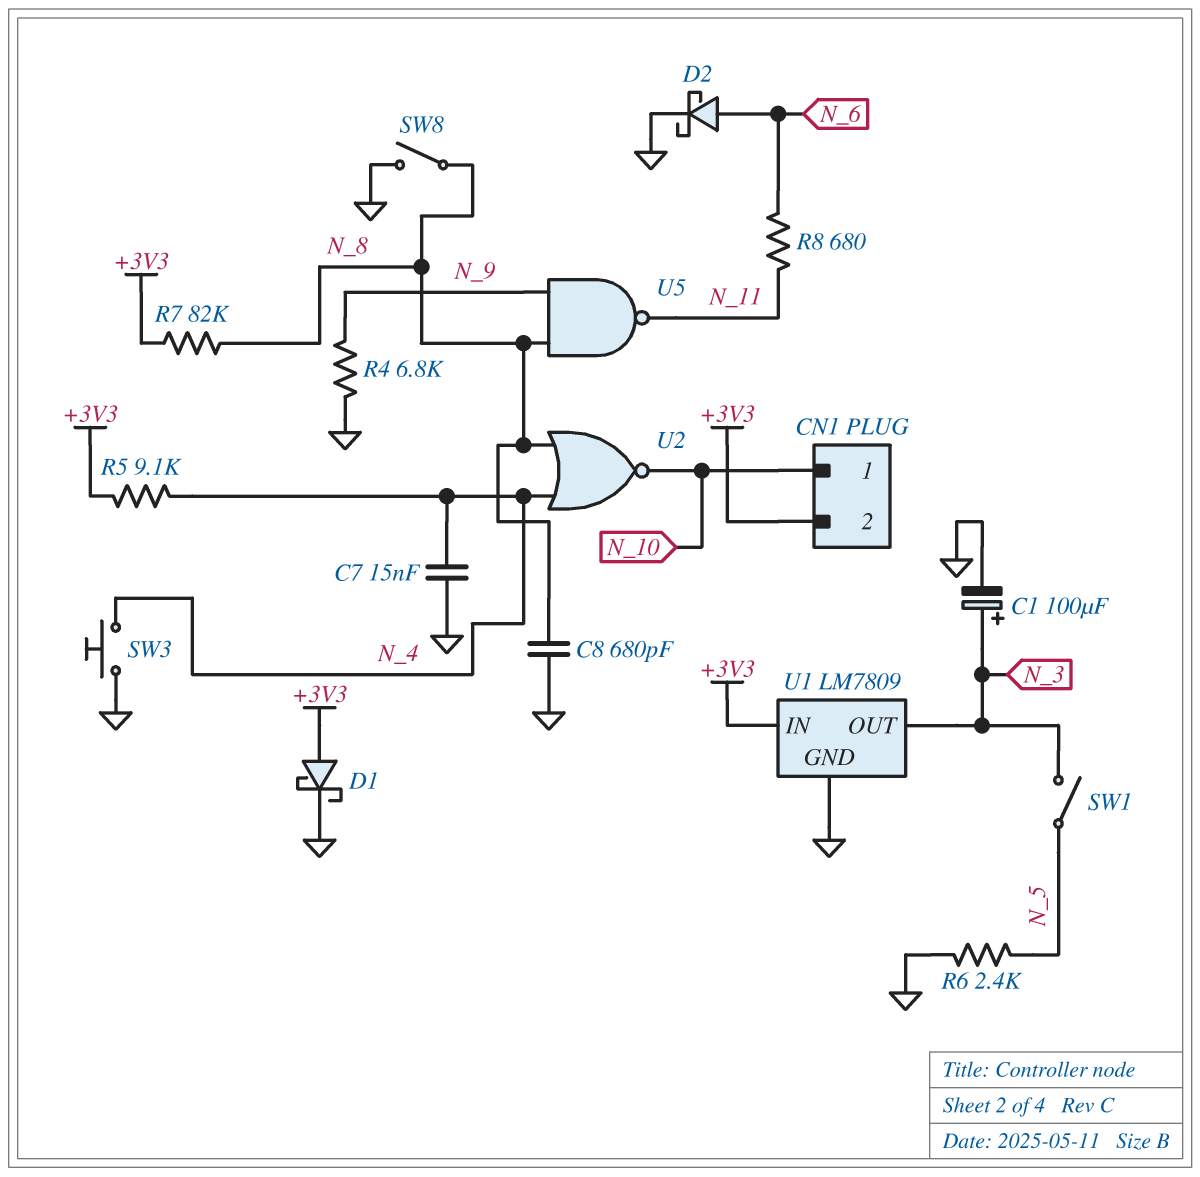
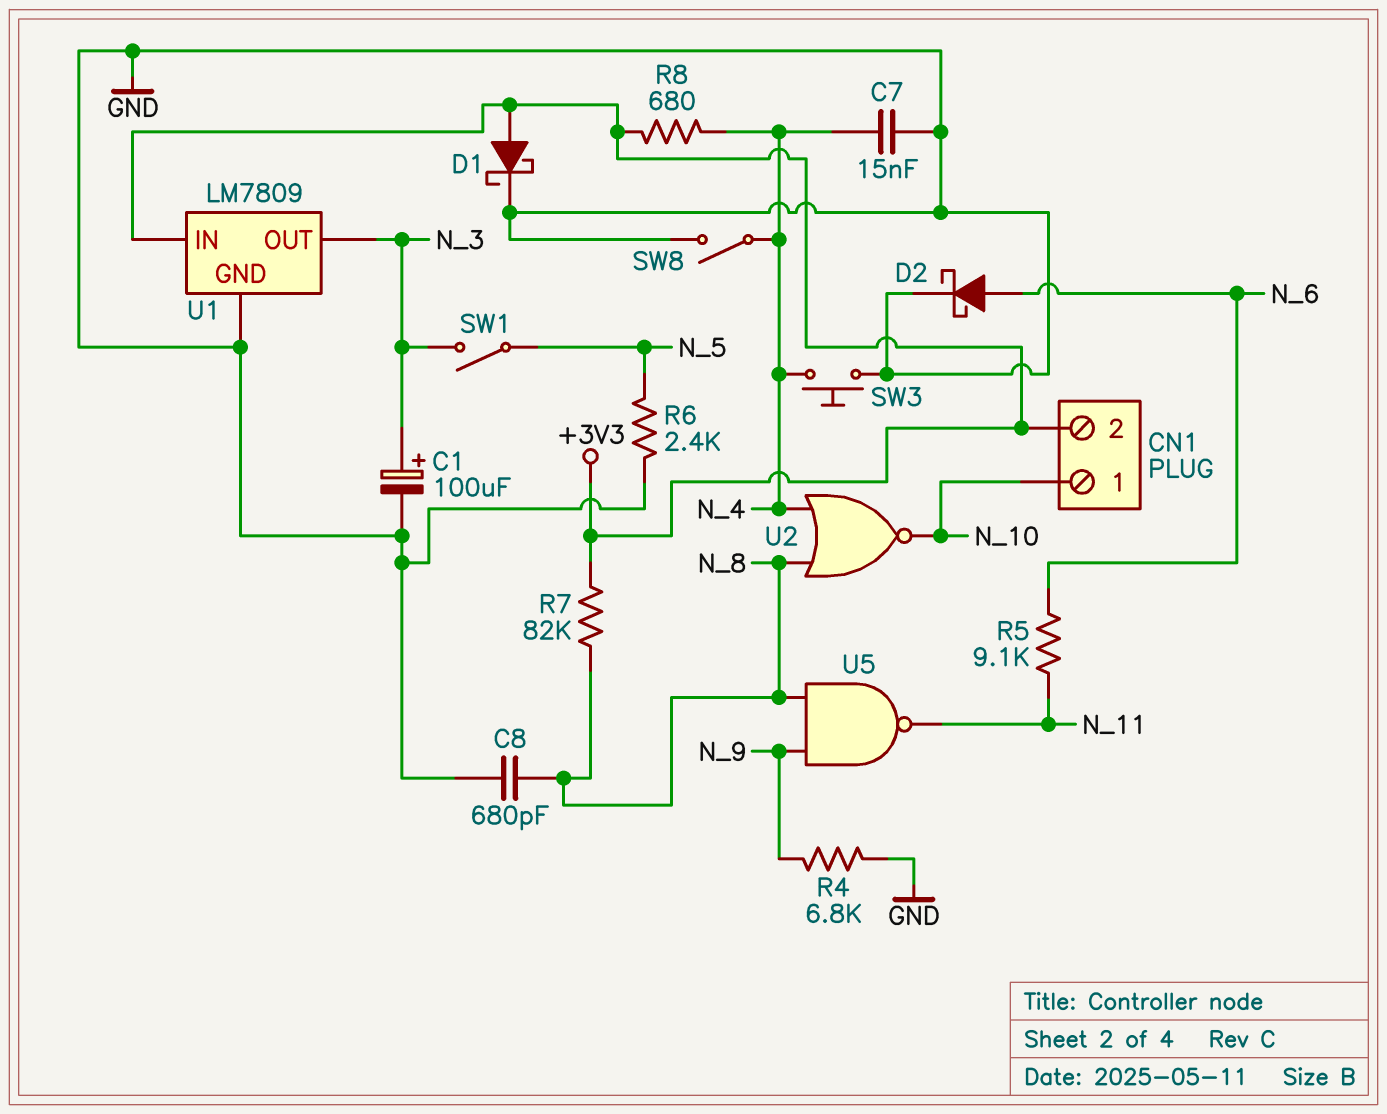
R5: 9.1k (+3V3, N_4) -> 9.1k (N_6, N_11)
R8: 680 (N_6, N_11) -> 680 (+3V3, N_4)
SW8: switch (GND, N_8) -> switch (GND, N_4)

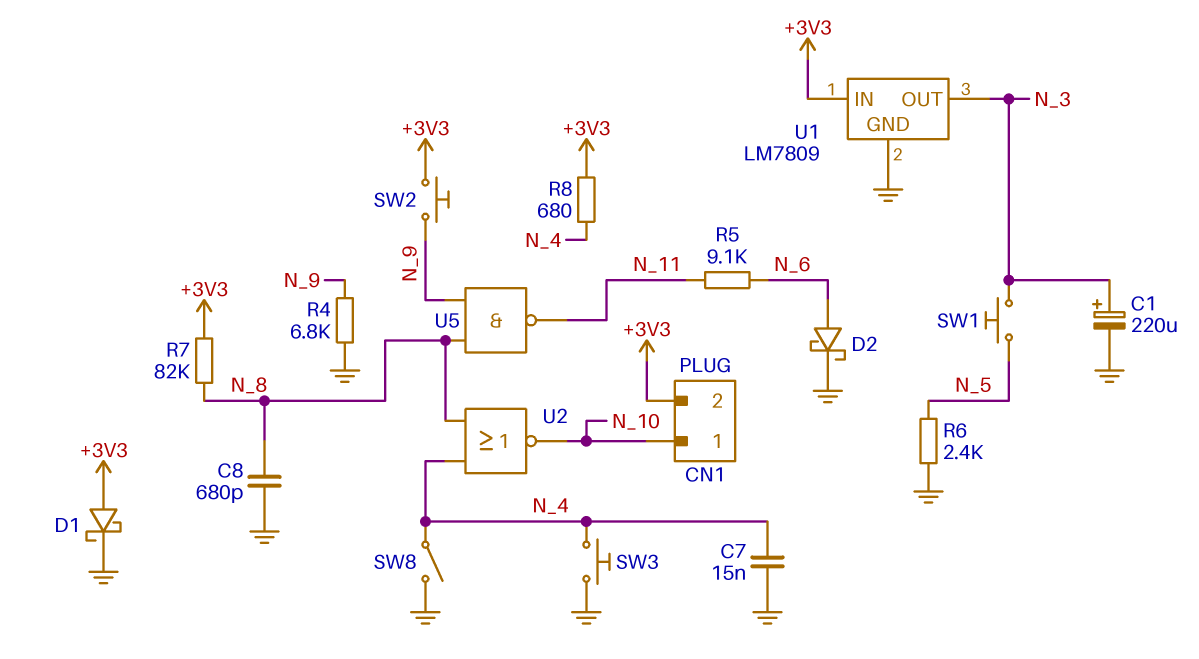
C1: 100uF (plus N_3, minus GND) -> 220uF (plus N_3, minus GND)
SW1: switch (N_3, N_5) -> button (N_3, N_5)
SW2: none -> button (+3V3, N_9)

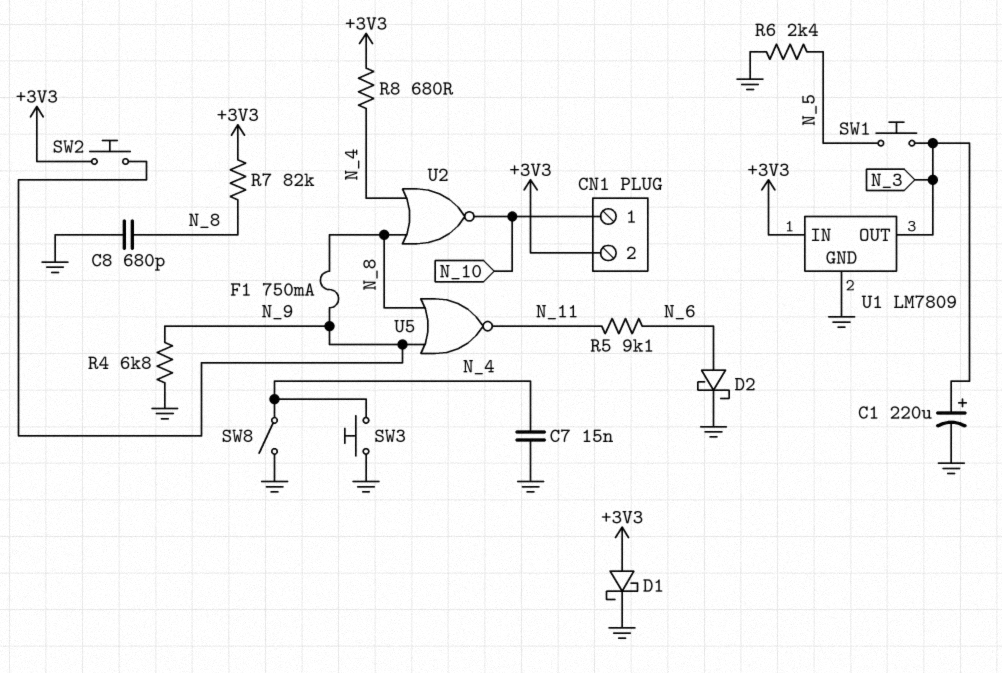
F1: none -> 750mA (N_8, N_9)
U5: NAND (in N_8, in N_9, out N_11) -> NOR (in N_8, in N_9, out N_11)

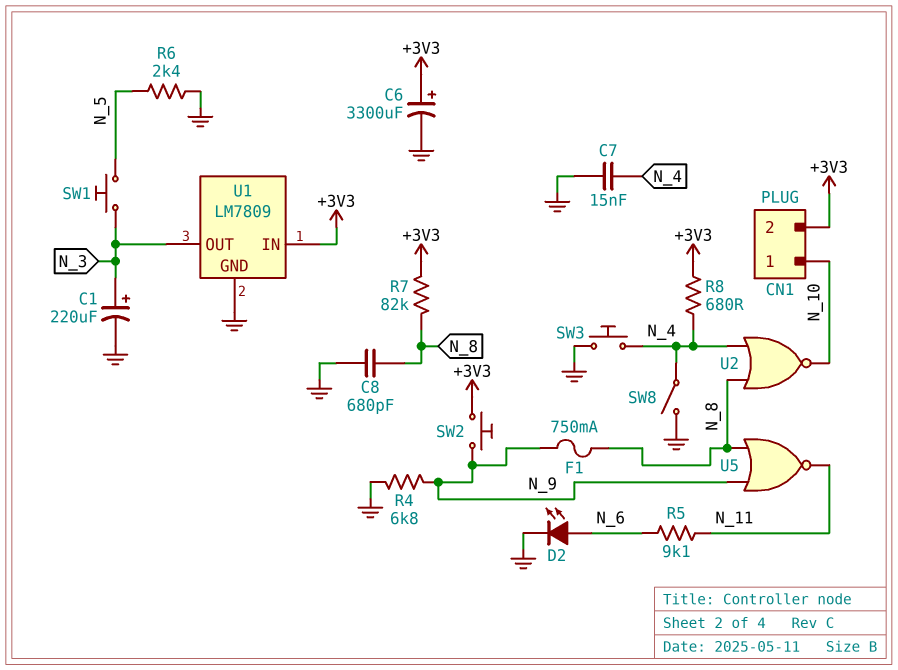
C6: none -> 3300uF (plus +3V3, minus GND)
D1: schottky (A +3V3, K GND) -> none
D2: schottky (A N_6, K GND) -> LED (A N_6, K GND)

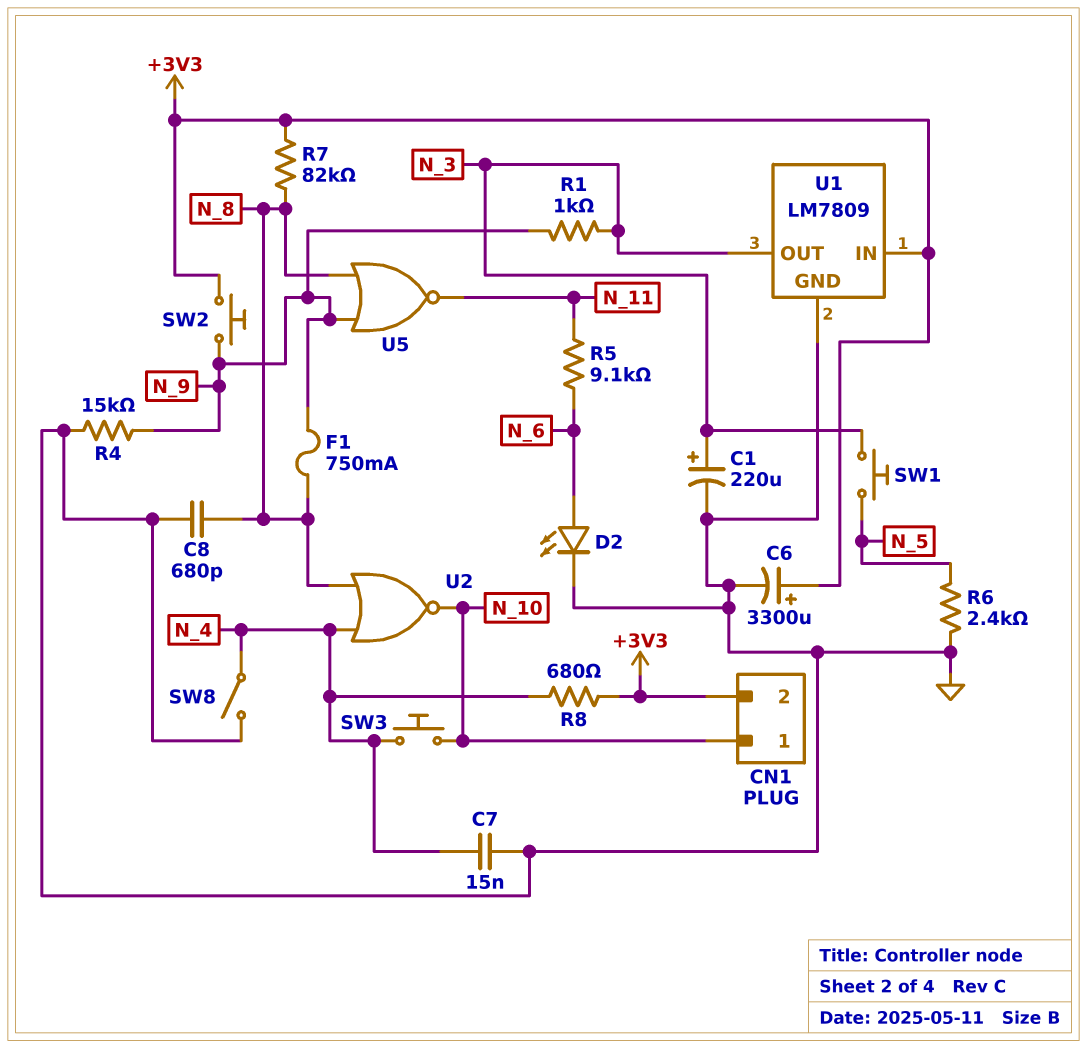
R1: none -> 1k (N_3, N_9)
R4: 6.8k (GND, N_9) -> 15k (GND, N_9)
SW3: button (GND, N_4) -> button (N_4, N_10)

